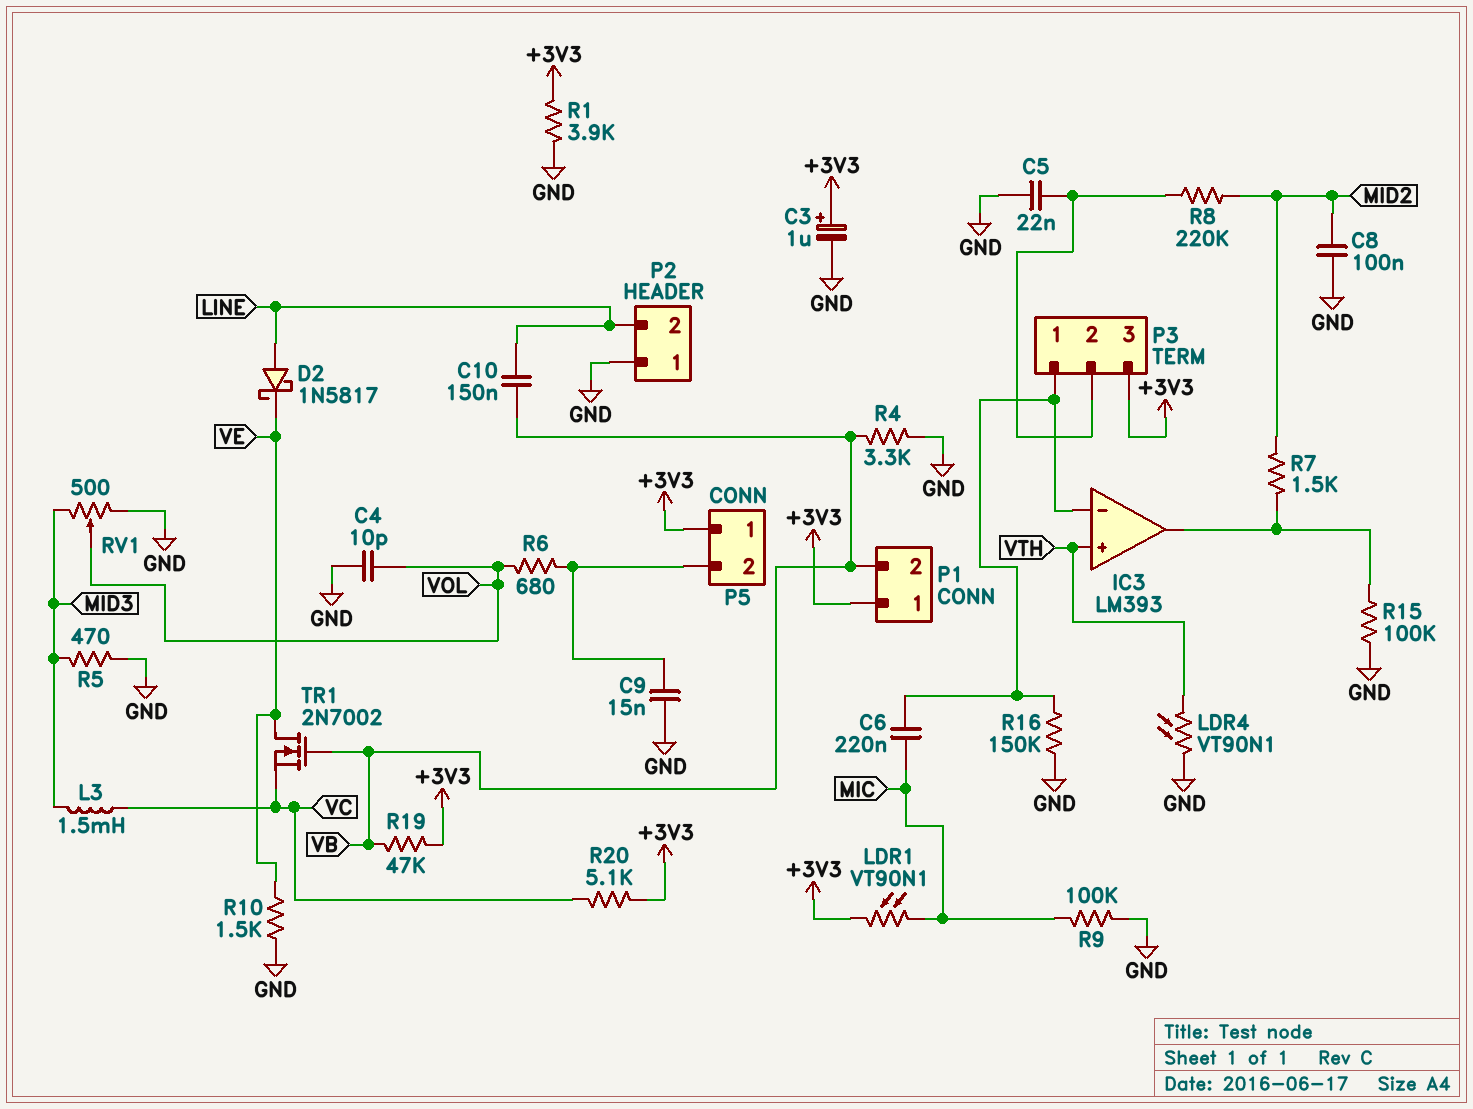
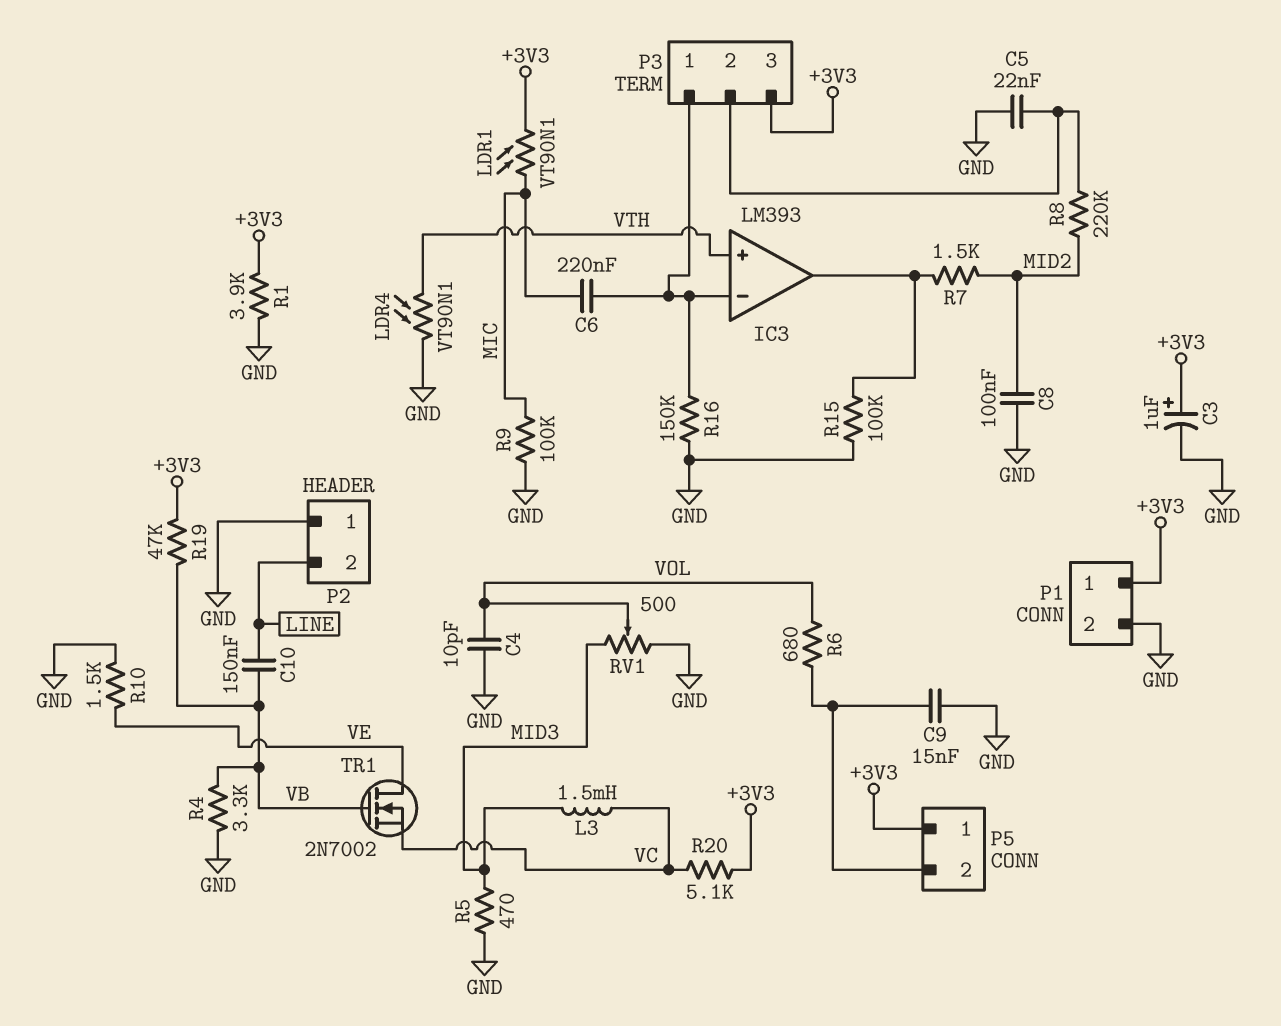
D2: schottky 1N5817 (A LINE, K VE) -> none
P1 pin 2: VB -> GND

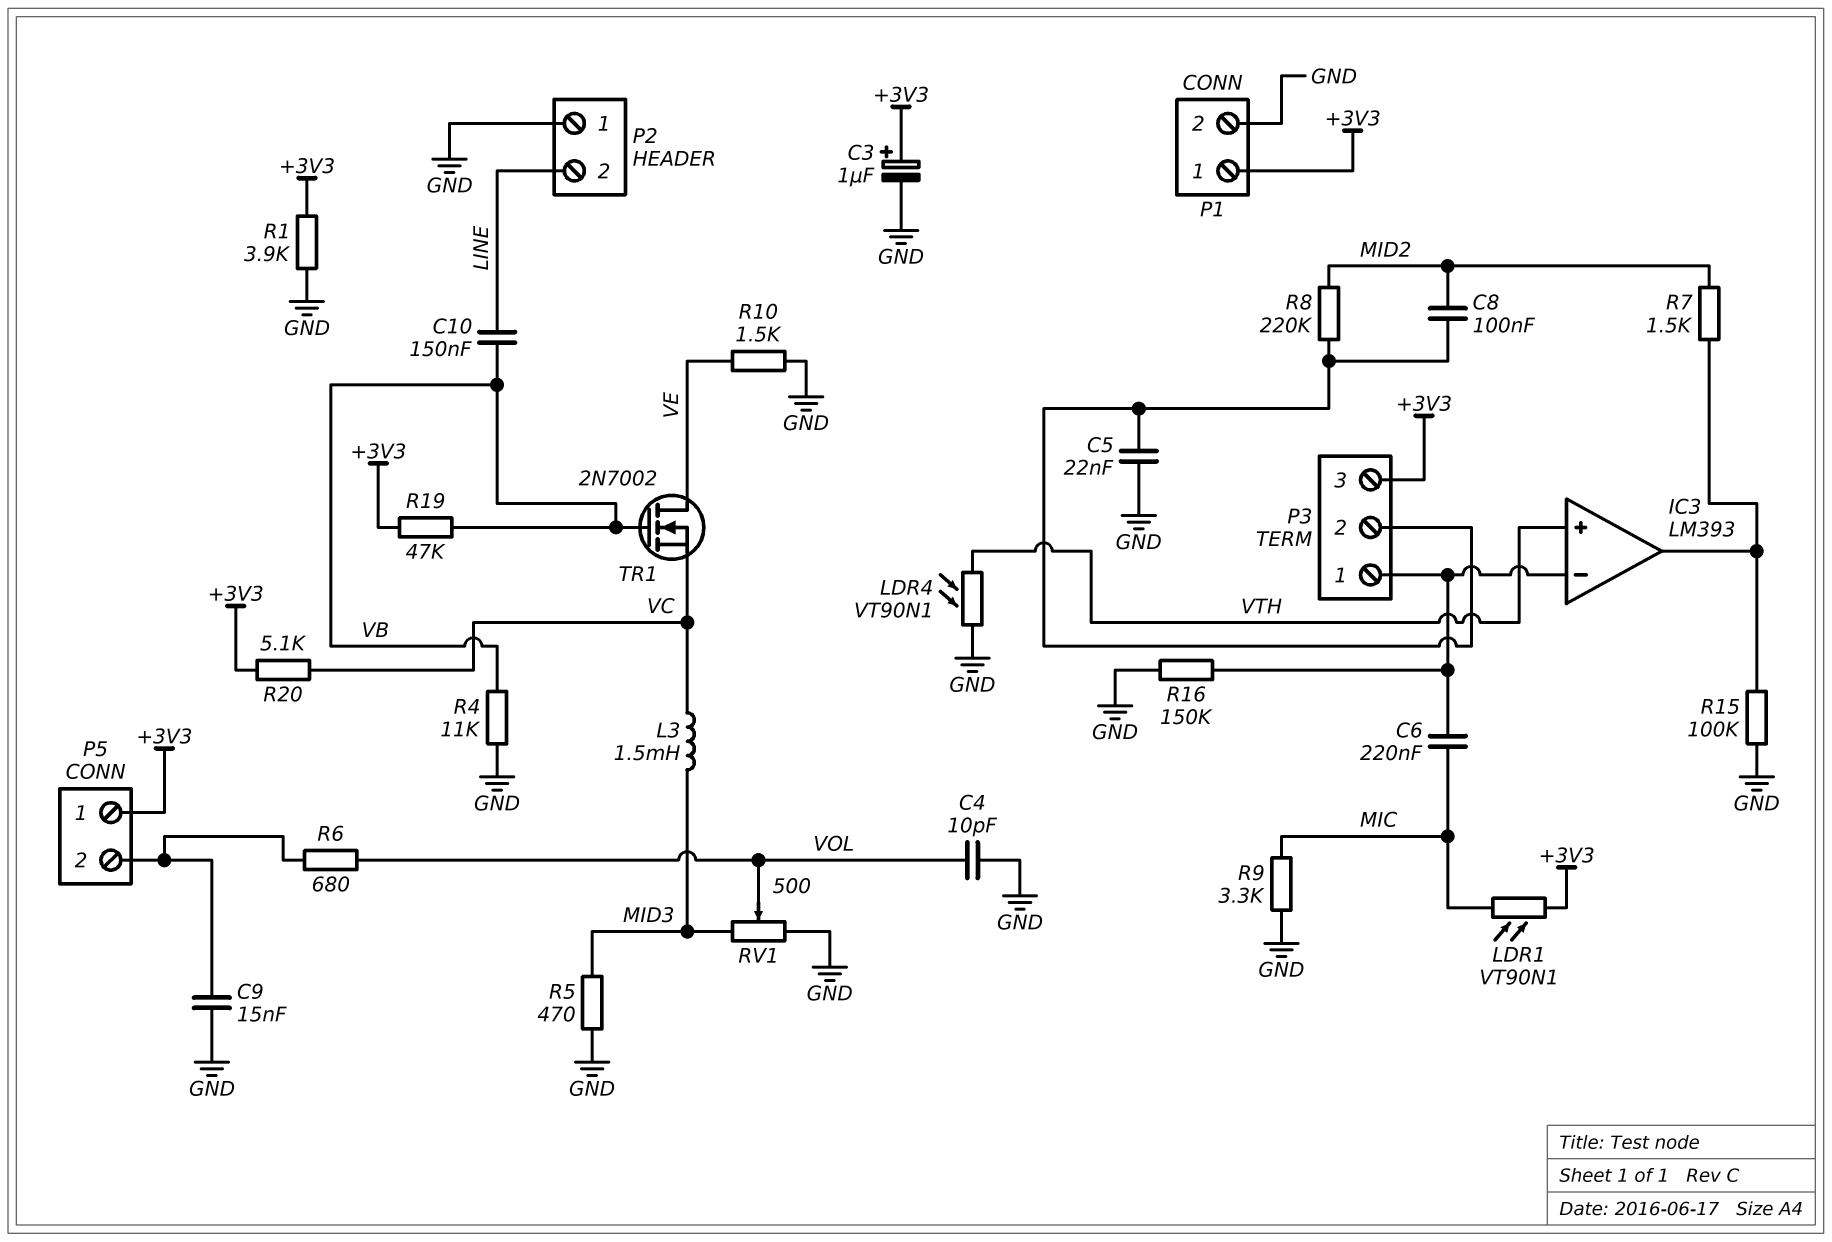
C8: 100nF (GND, MID2) -> 100nF (MID2, P3/2)
R4: 3.3k (GND, VB) -> 11k (GND, VB)
R9: 100k (GND, MIC) -> 3.3k (GND, MIC)

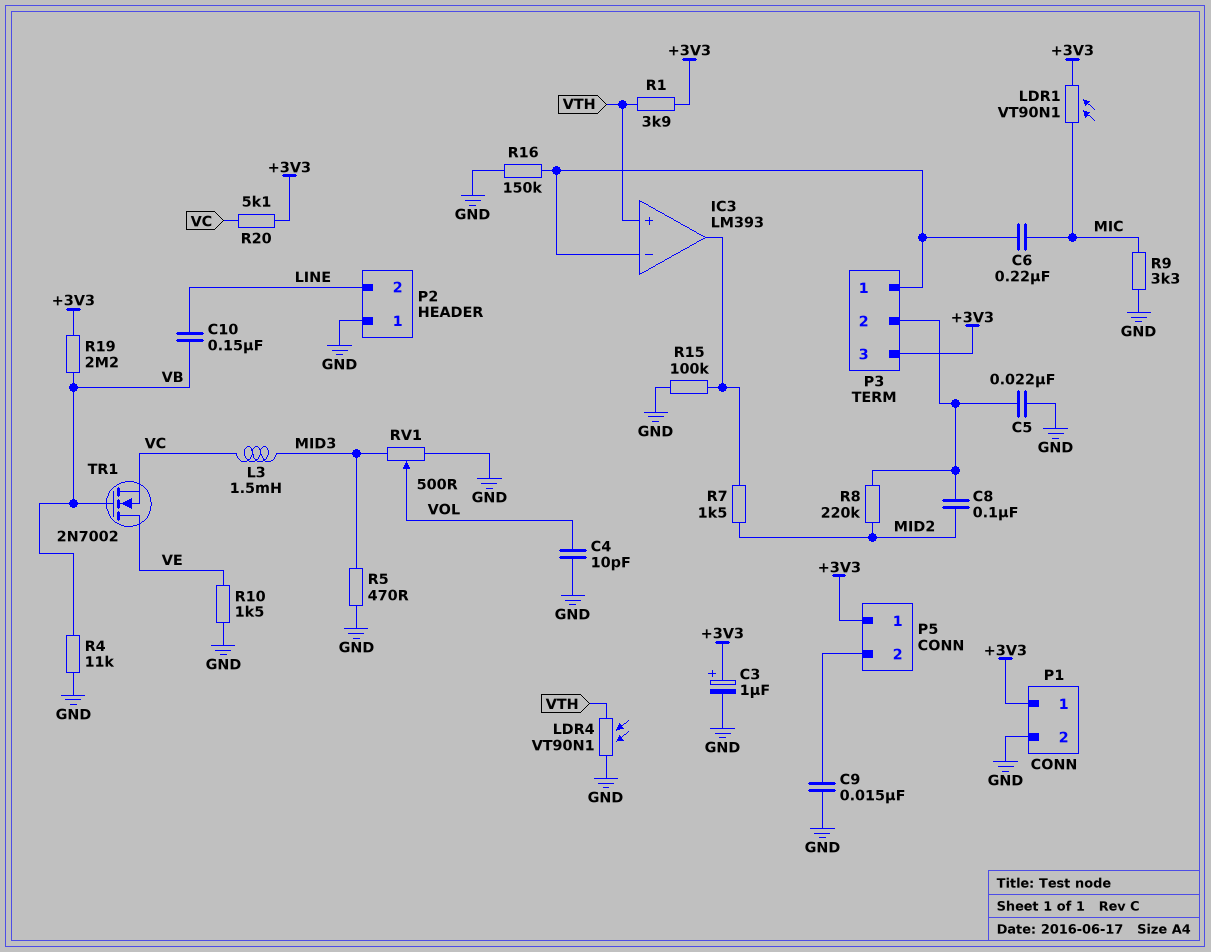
R1: 3.9k (+3V3, GND) -> 3.9k (+3V3, VTH)
R6: 680 (P5/2, VOL) -> none
R19: 47k (+3V3, VB) -> 2.2M (+3V3, VB)

